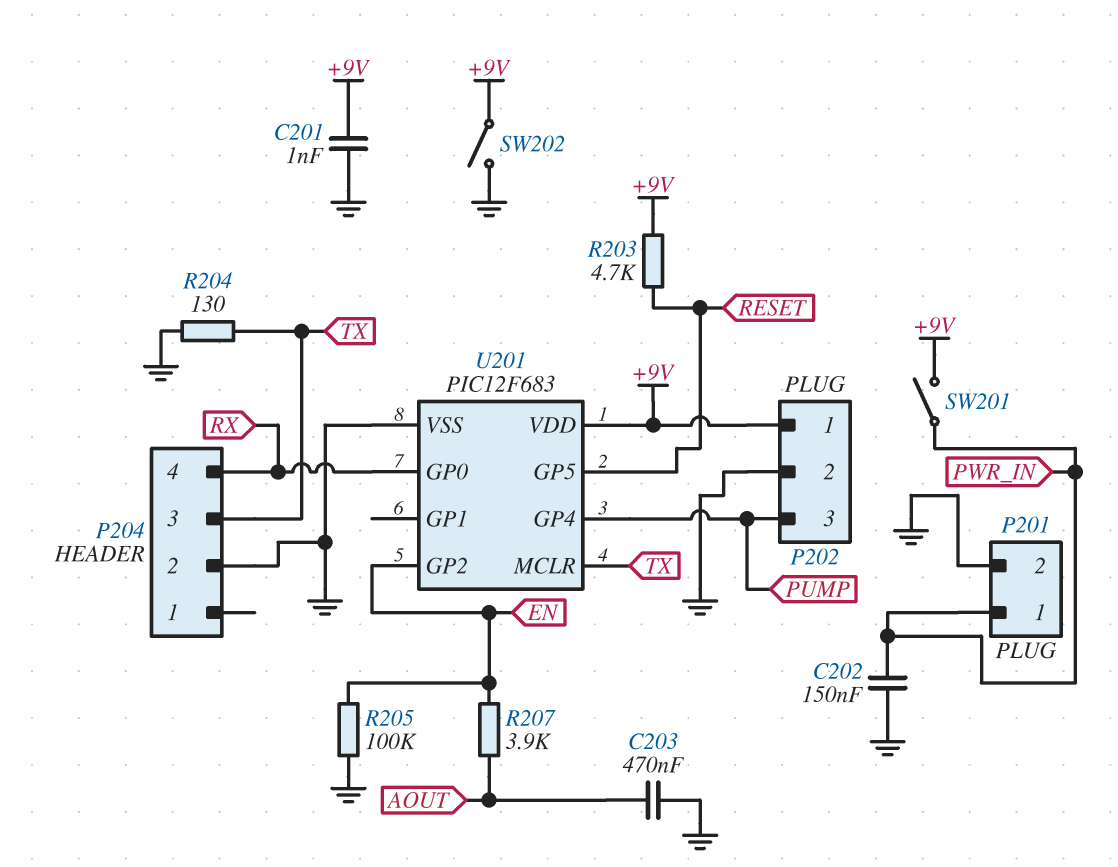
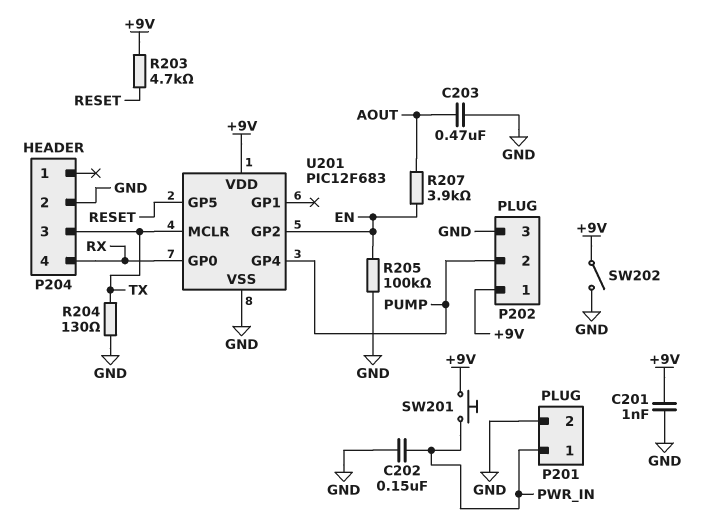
P202 pin 2: GND -> PUMP
P202 pin 3: PUMP -> GND
SW201: switch (+9V, PWR_IN) -> button (+9V, PWR_IN)

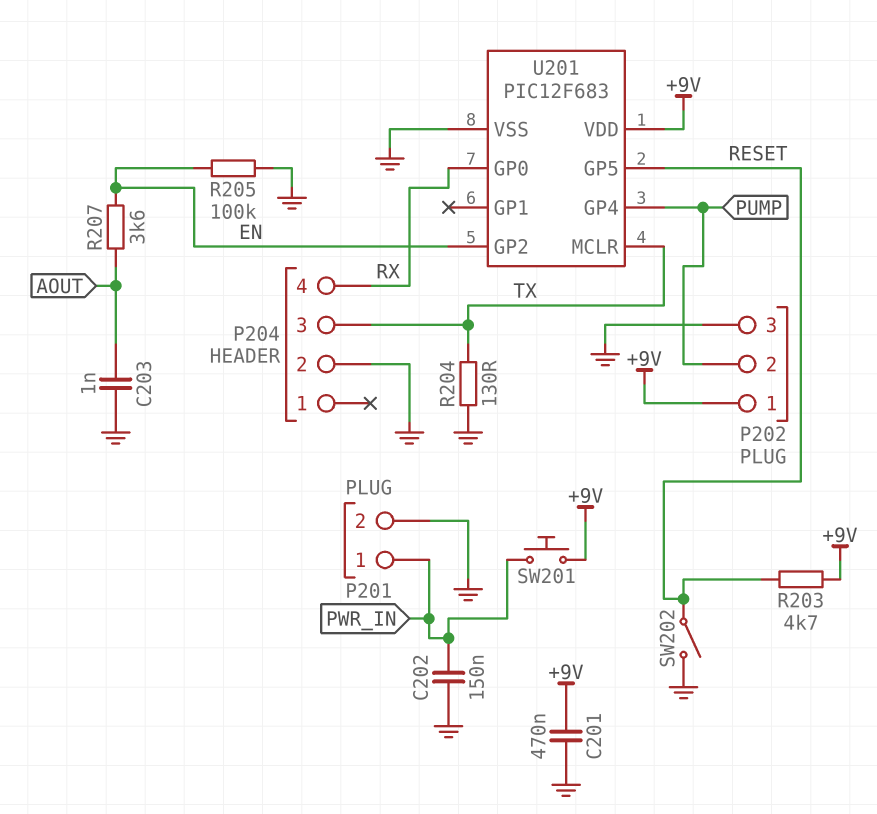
C201: 1nF (+9V, GND) -> 470nF (+9V, GND)
C203: 470nF (AOUT, GND) -> 1nF (AOUT, GND)
R207: 3.9k (AOUT, EN) -> 3.6k (AOUT, EN)
SW202: switch (+9V, GND) -> switch (GND, RESET)

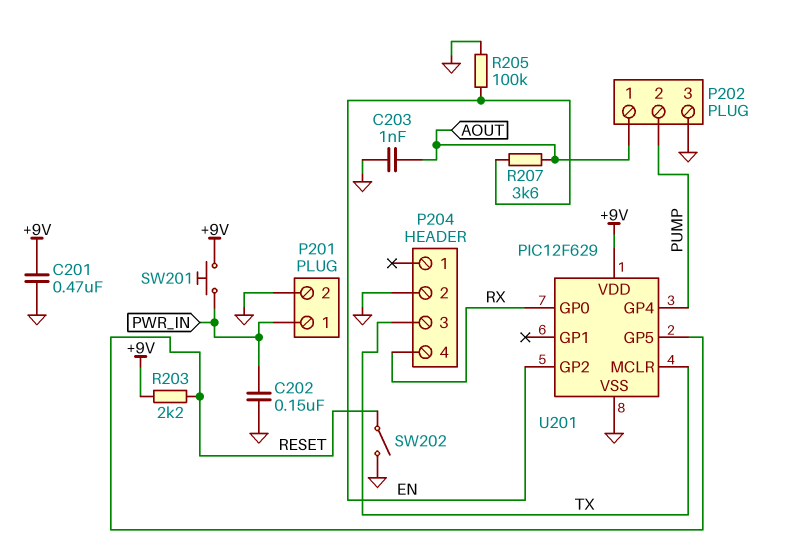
P202 pin 1: +9V -> AOUT
R203: 4.7k (+9V, RESET) -> 2.2k (+9V, RESET)
R204: 130 (GND, TX) -> none
U201: PIC12F683 -> PIC12F629

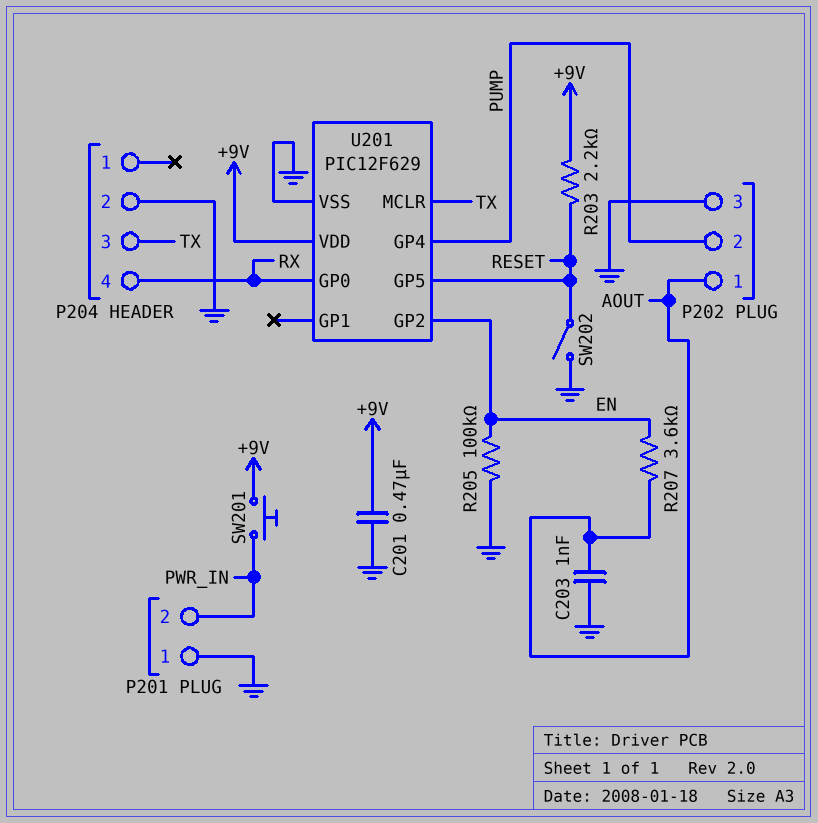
C202: 150nF (GND, PWR_IN) -> none
P201 pin 1: PWR_IN -> GND
P201 pin 2: GND -> PWR_IN

